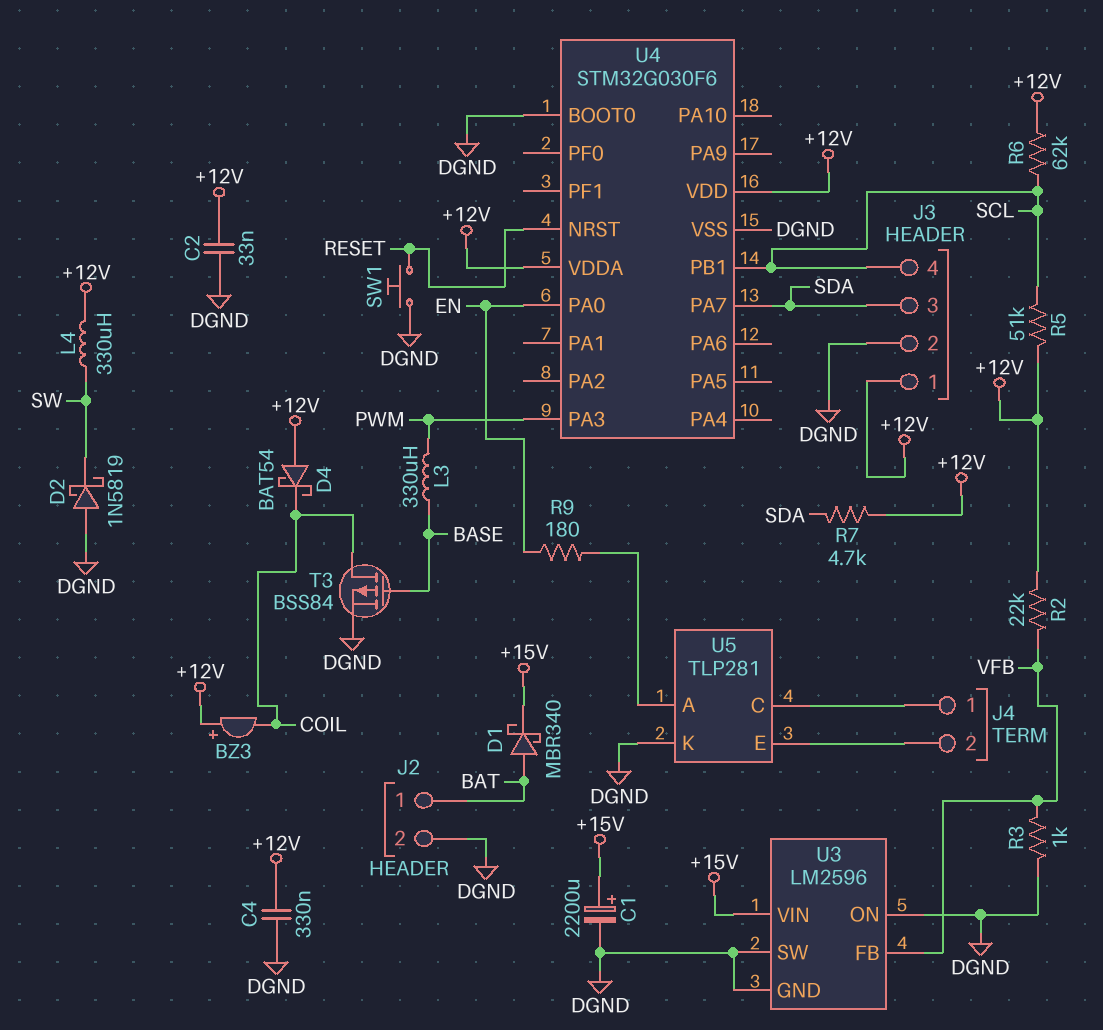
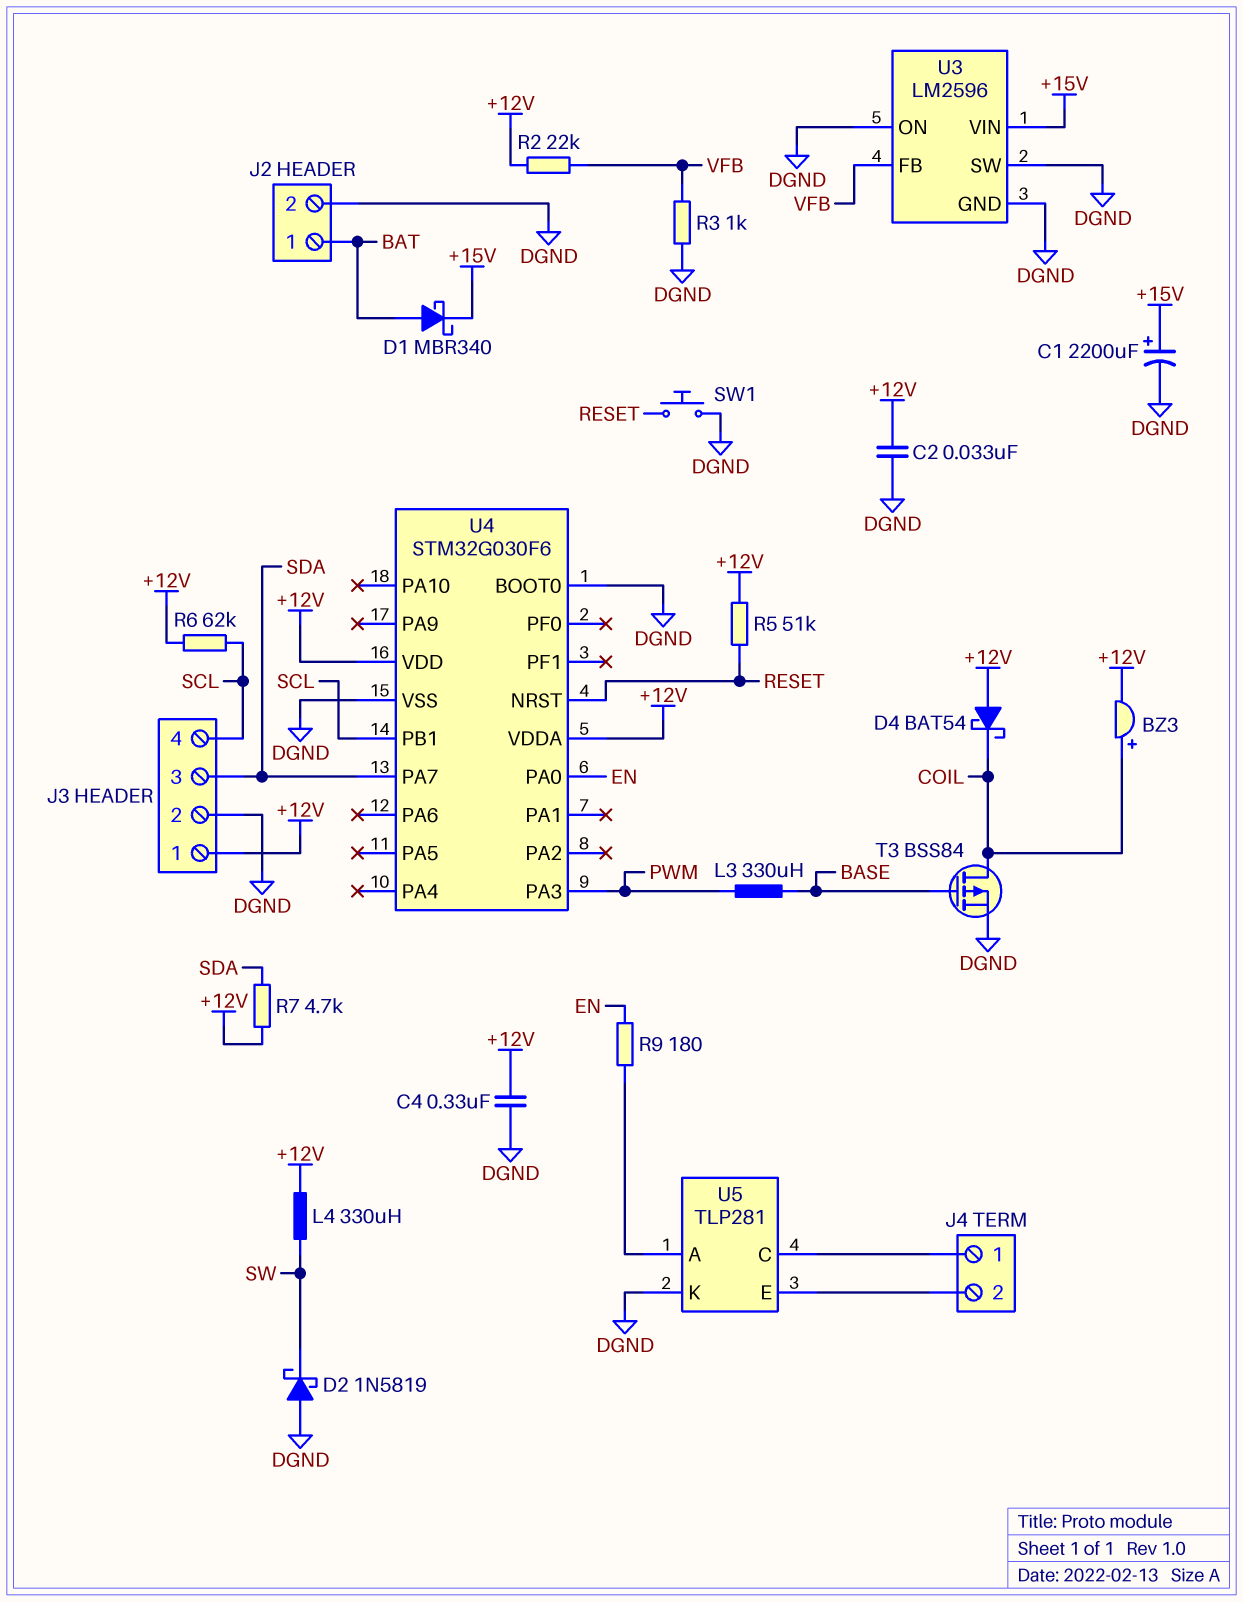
BZ3: buzzer (plus +12V, minus COIL) -> buzzer (plus COIL, minus +12V)
R5: 51k (+12V, SCL) -> 51k (+12V, RESET)

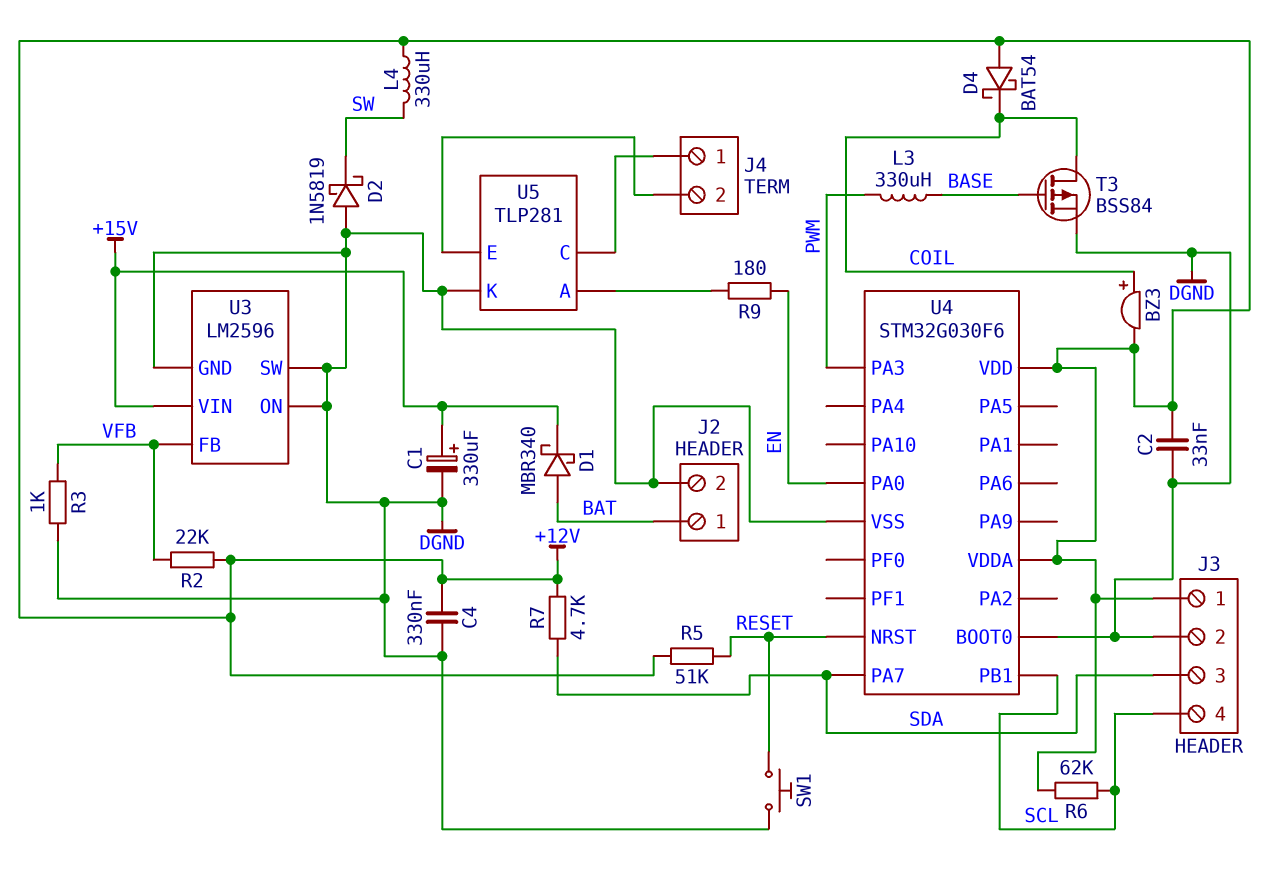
C1: 2200uF (plus +15V, minus DGND) -> 330uF (plus +15V, minus DGND)

